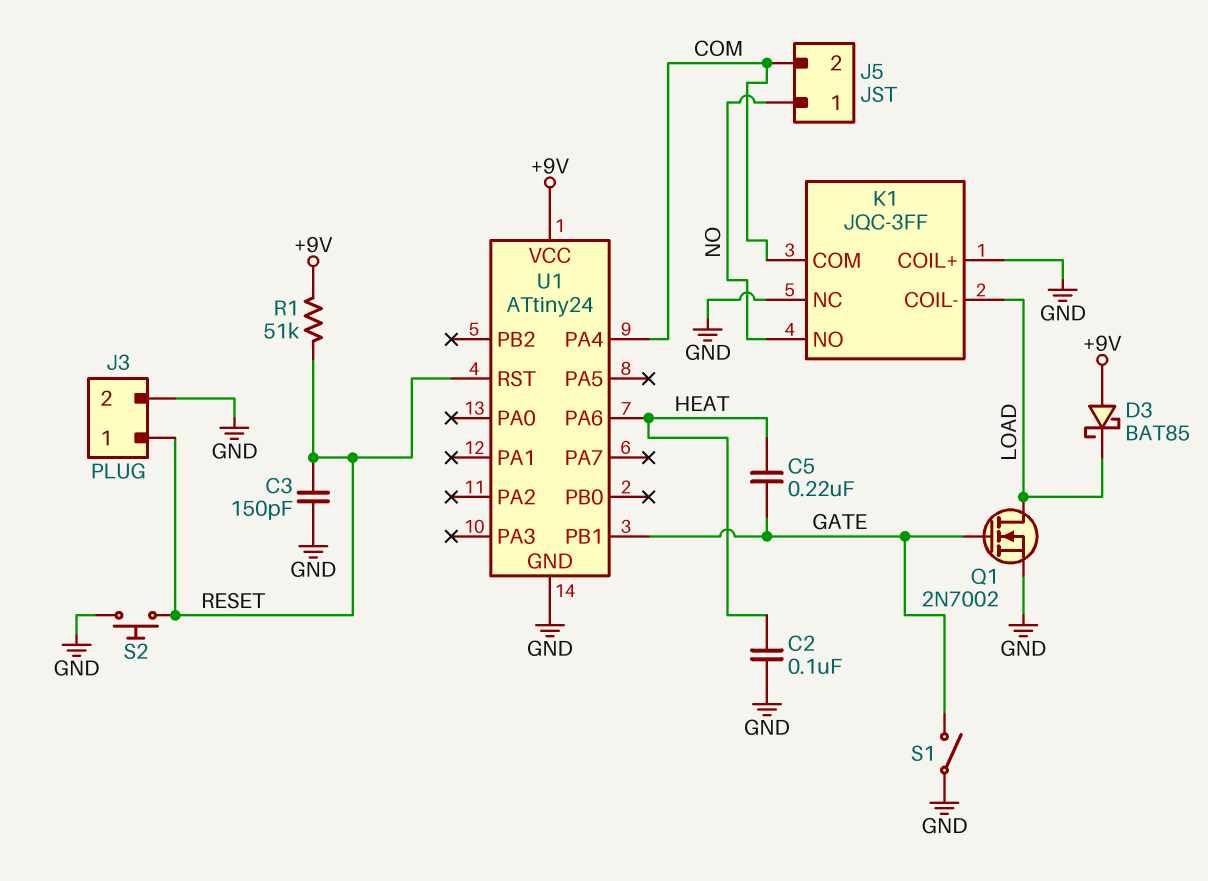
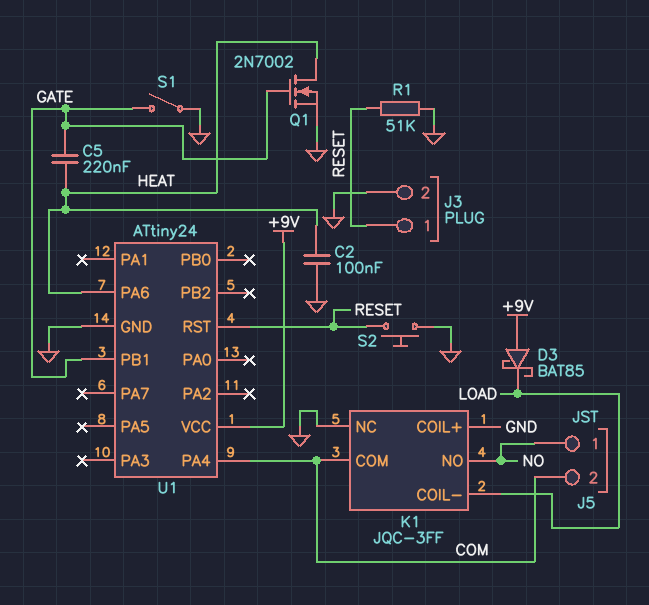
C3: 150pF (GND, RESET) -> none
Q1: NMOS 2N7002 (G GATE, D LOAD, S GND) -> NMOS 2N7002 (G GATE, D HEAT, S GND)
R1: 51k (+9V, RESET) -> 51k (GND, RESET)

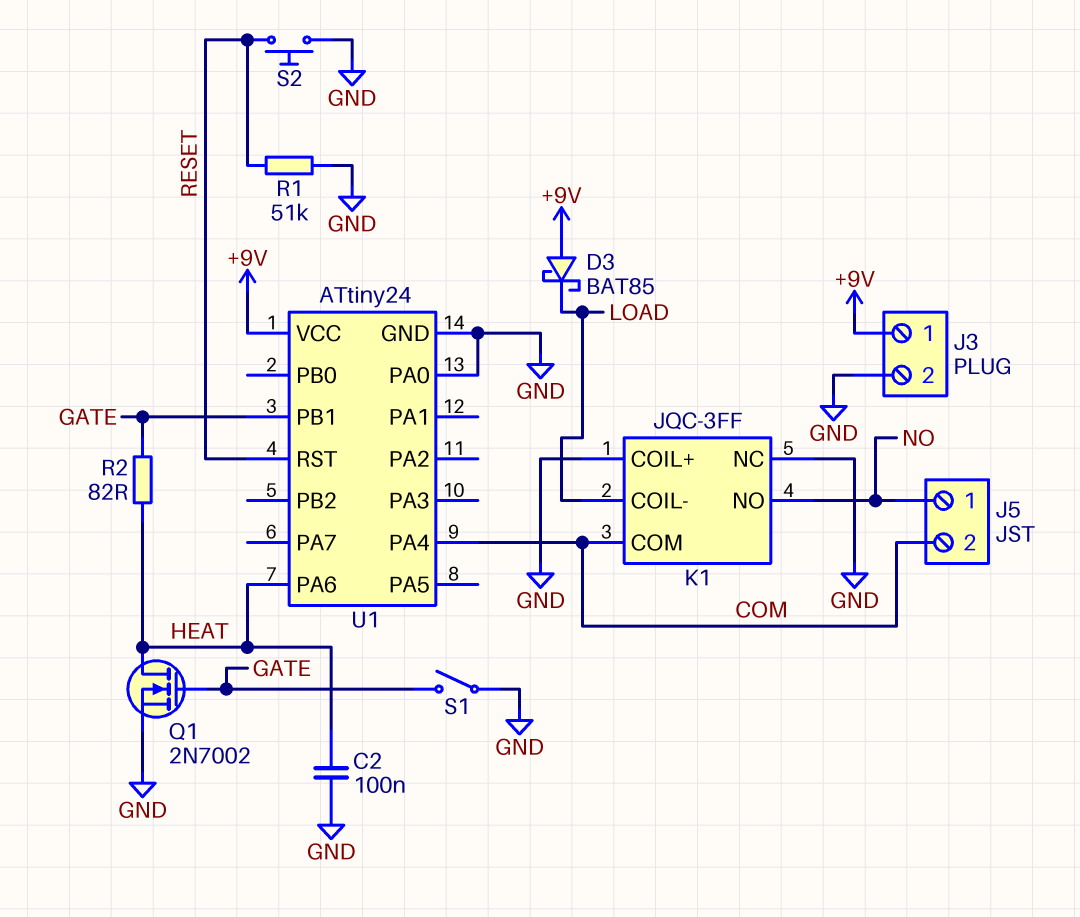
C5: 220nF (GATE, HEAT) -> none
J3 pin 1: RESET -> +9V
R2: none -> 82 (GATE, HEAT)
U1 pin PA0: none -> GND

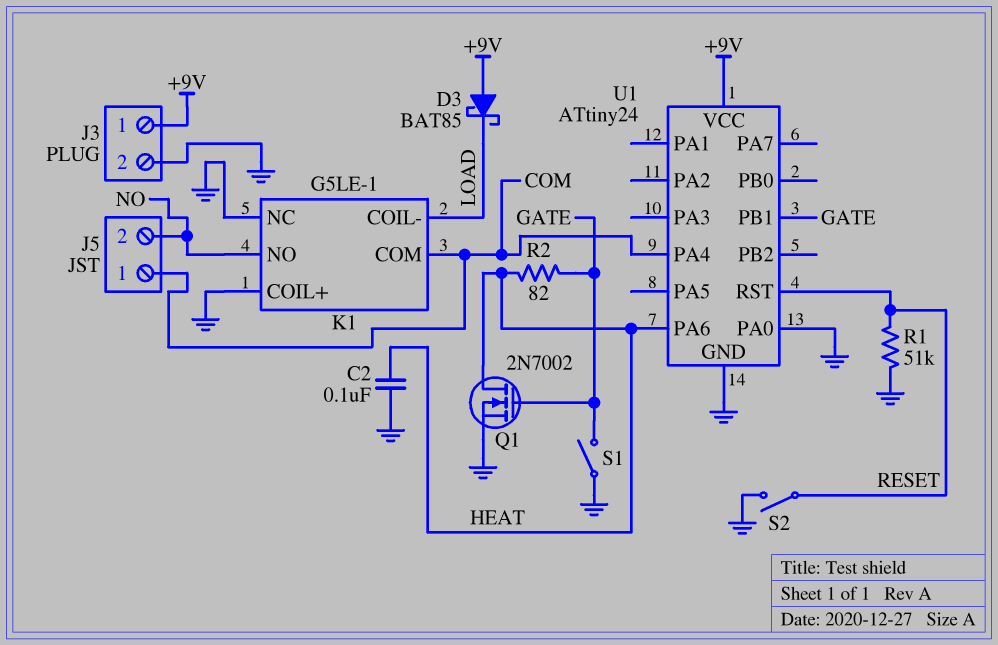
J5 pin 1: NO -> COM
J5 pin 2: COM -> NO
K1: JQC-3FF -> G5LE-1
S2: button (GND, RESET) -> switch (GND, RESET)

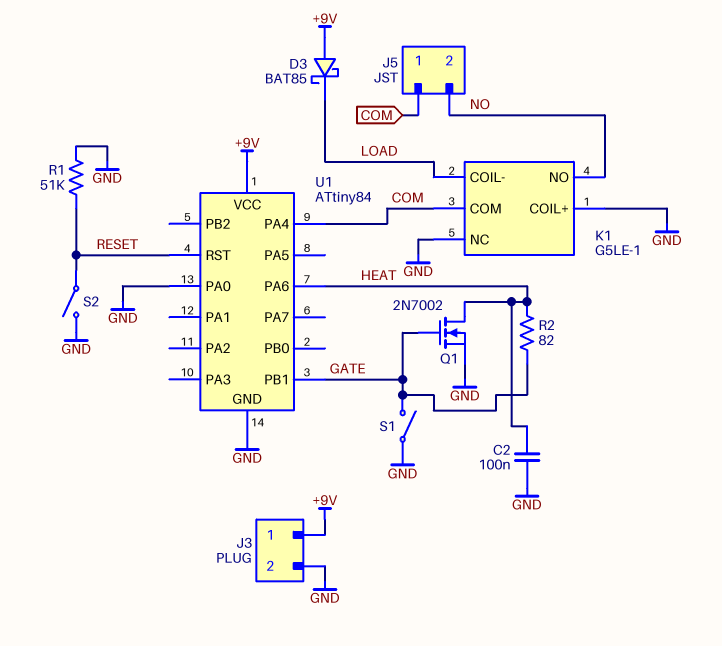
U1: ATtiny24 -> ATtiny84

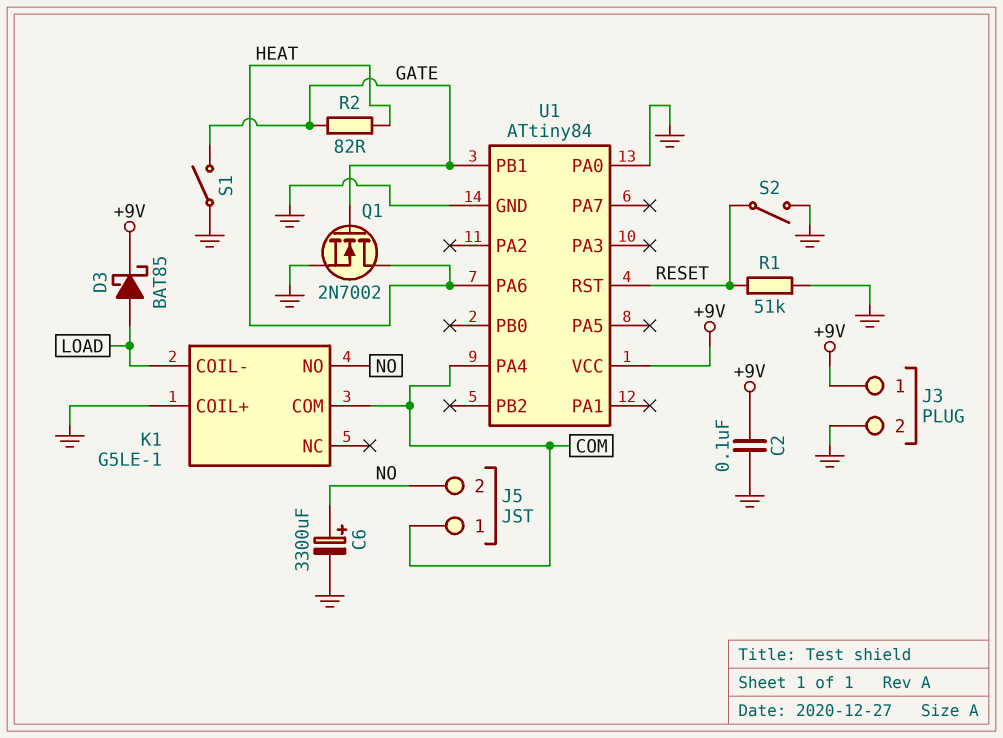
C2: 100nF (GND, HEAT) -> 100nF (+9V, GND)
C6: none -> 3300uF (plus NO, minus GND)
D3: schottky BAT85 (A +9V, K LOAD) -> schottky BAT85 (A LOAD, K +9V)
K1 pin NC: GND -> none

